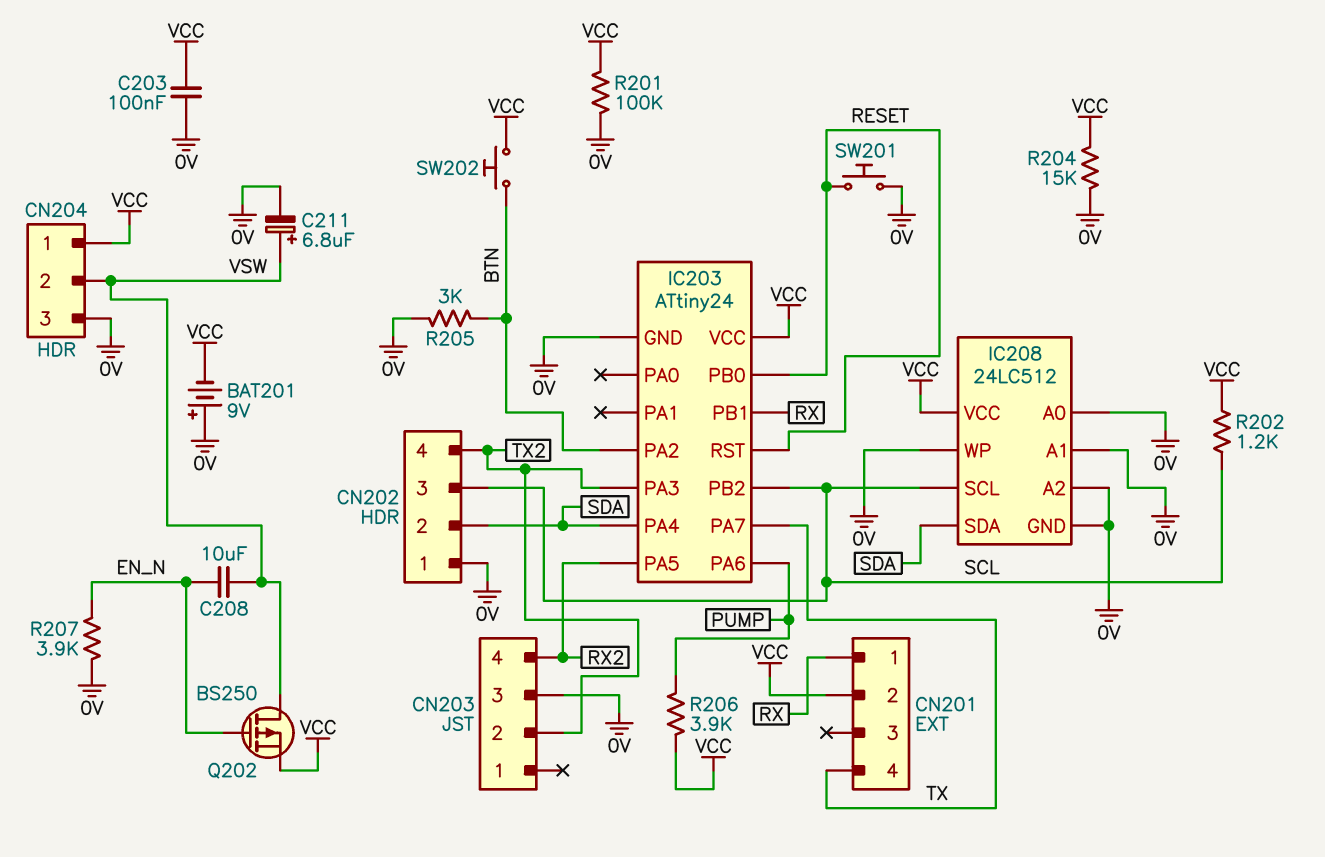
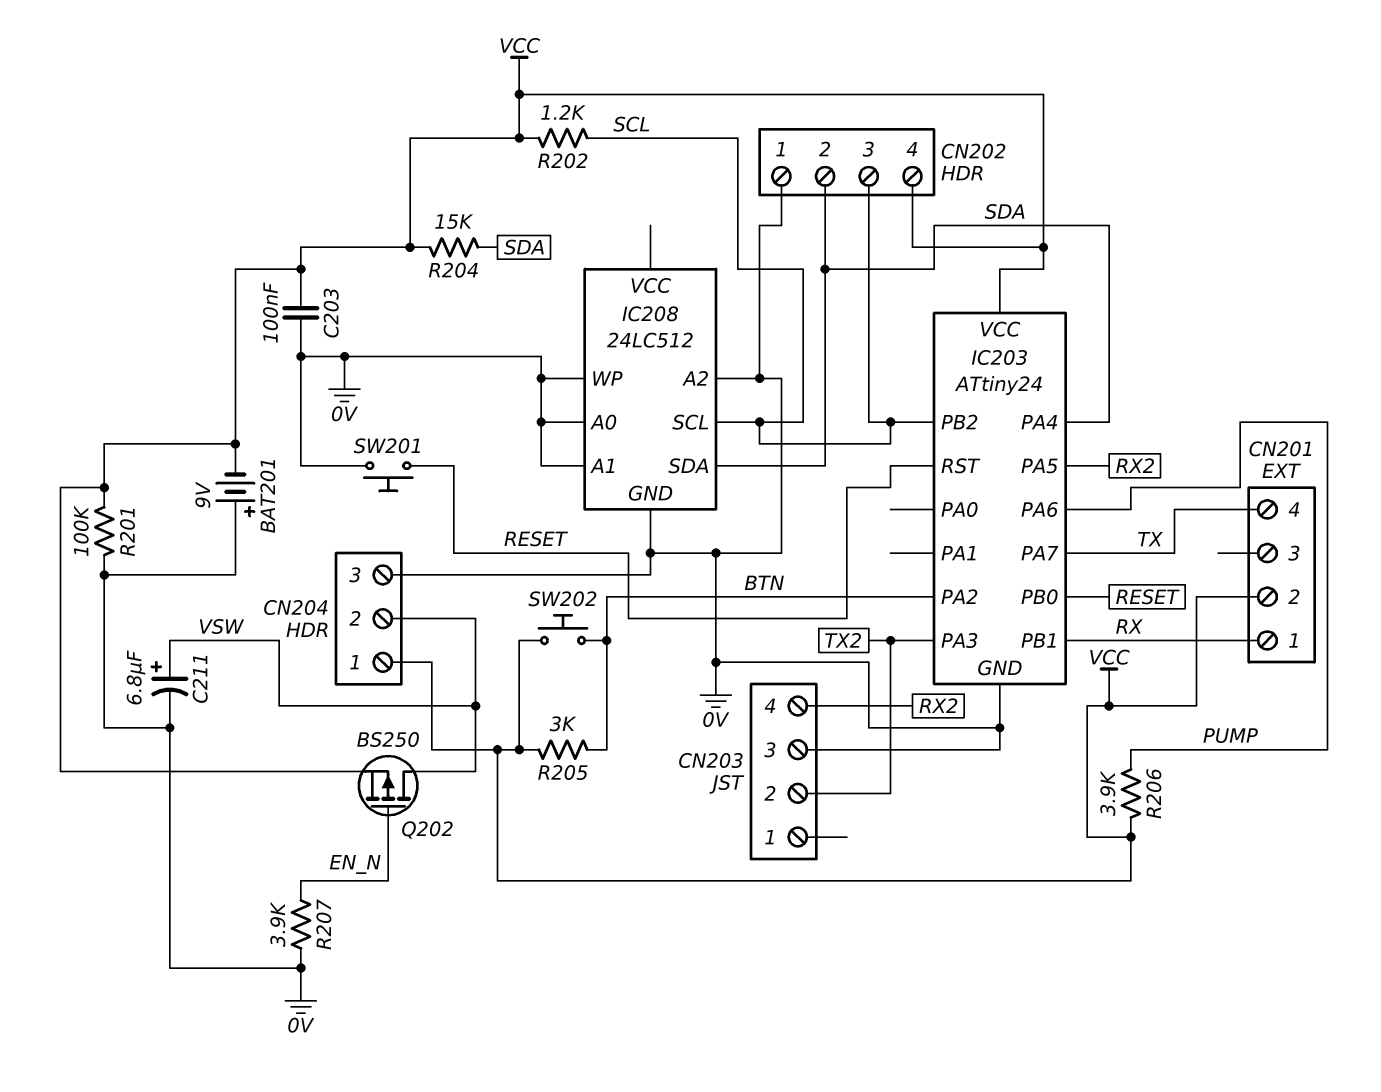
C208: 10uF (EN_N, VSW) -> none
CN202 pin 4: TX2 -> VCC
IC208 pin VCC: VCC -> none
R204: 15k (0V, VCC) -> 15k (SDA, VCC)
R205: 3k (0V, BTN) -> 3k (BTN, VCC)

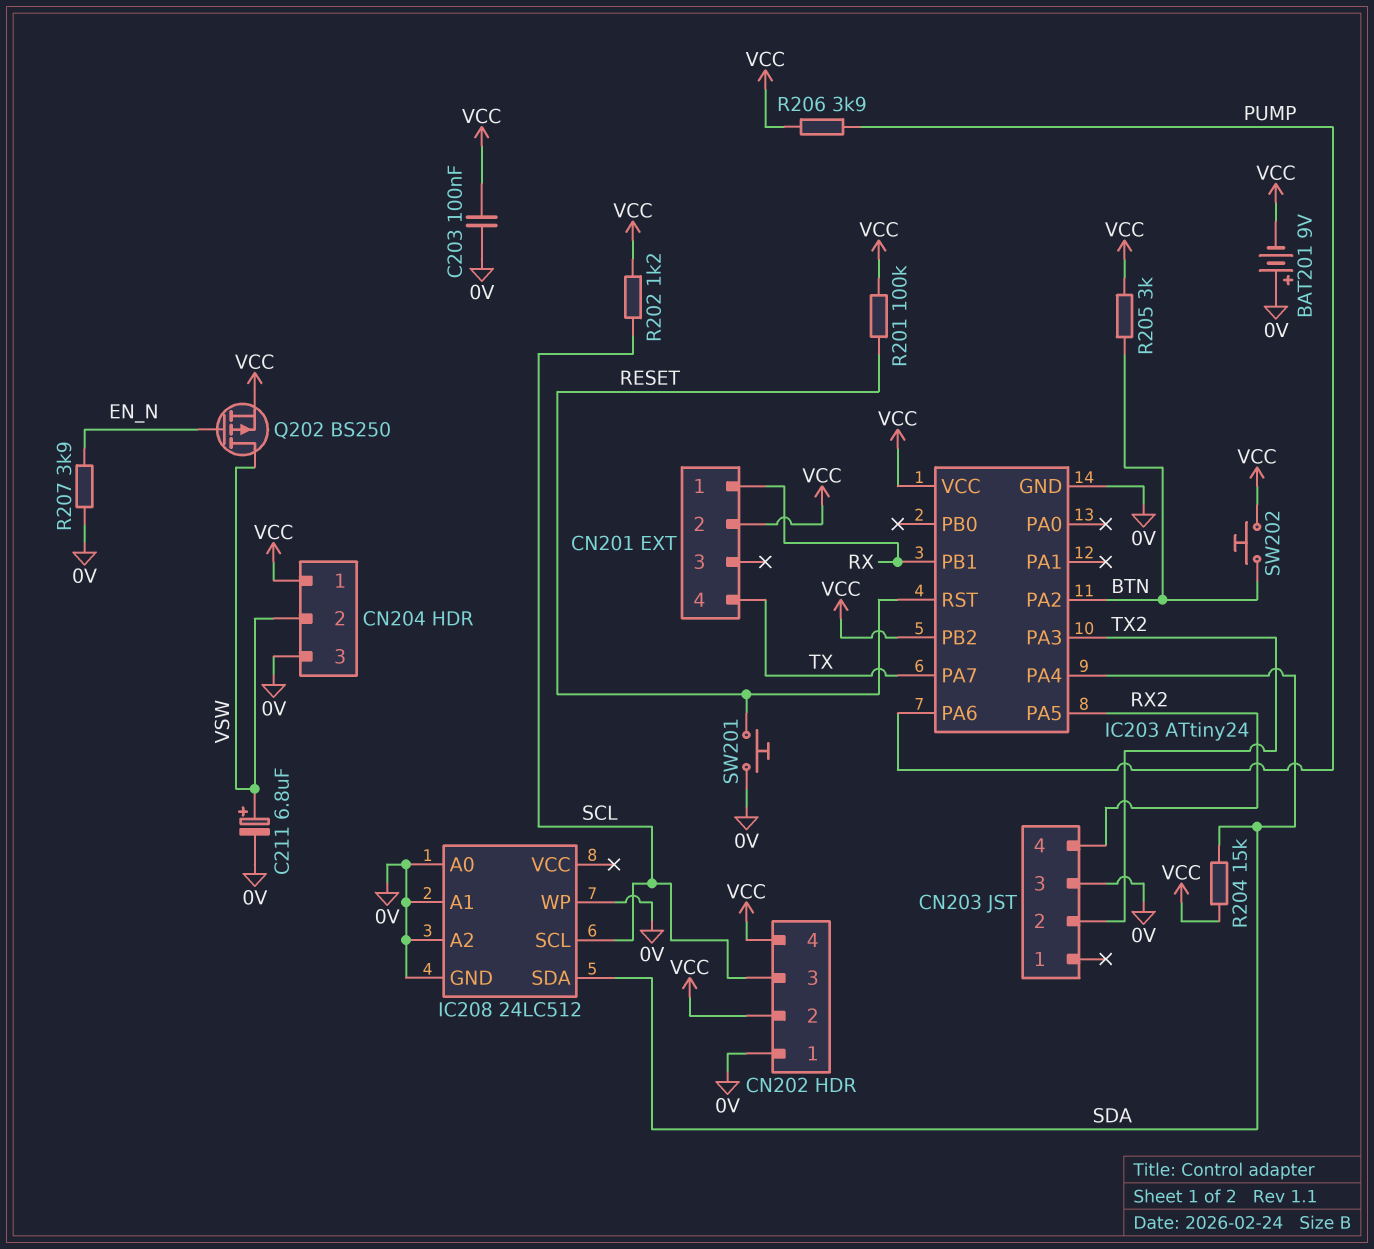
CN202 pin 2: SDA -> VCC
IC203 pin PB0: RESET -> none
IC203 pin PB2: SCL -> VCC
R201: 100k (0V, VCC) -> 100k (RESET, VCC)

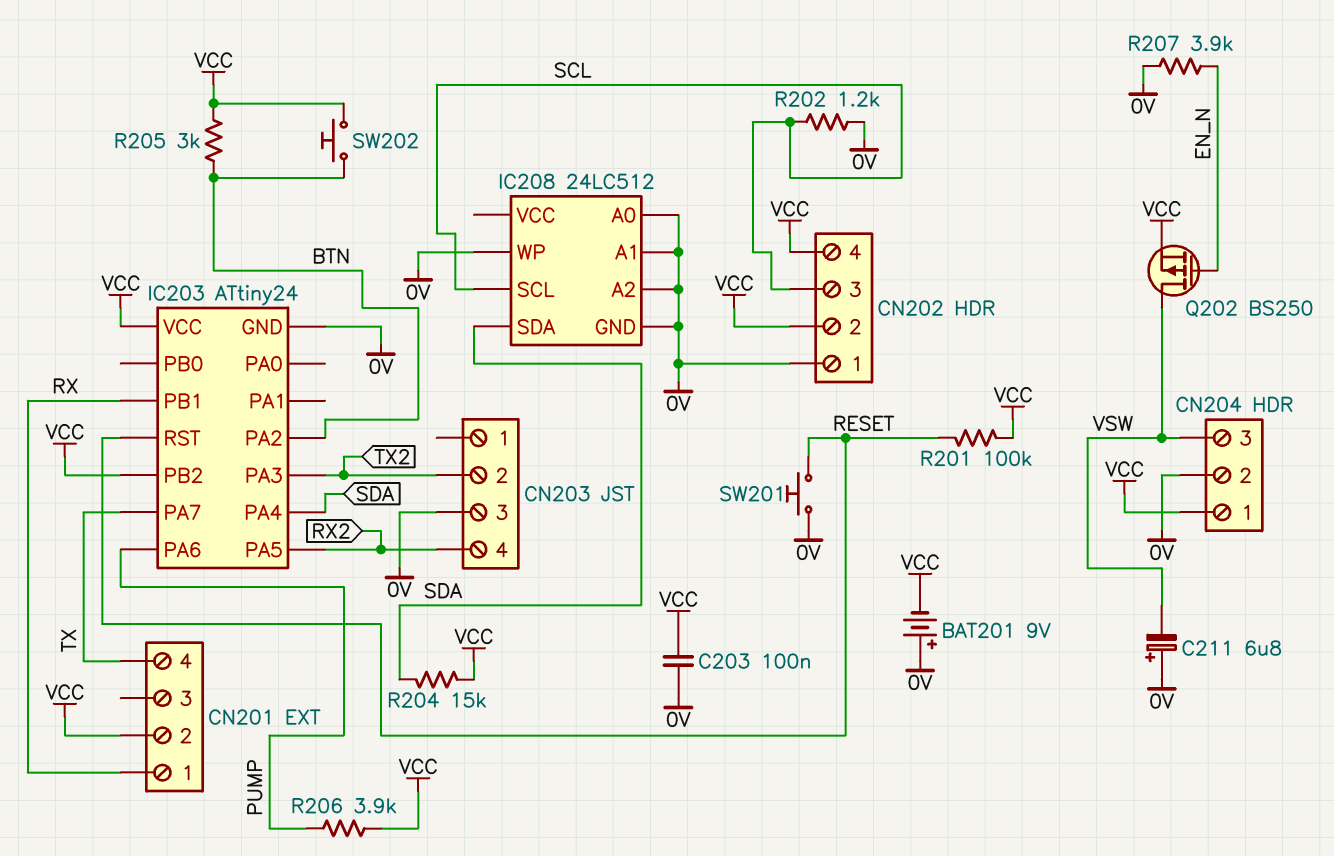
C211: 6.8uF (plus VSW, minus 0V) -> 6.8uF (plus 0V, minus VSW)
CN204 pin 2: VSW -> 0V
CN204 pin 3: 0V -> VSW
R202: 1.2k (SCL, VCC) -> 1.2k (0V, SCL)

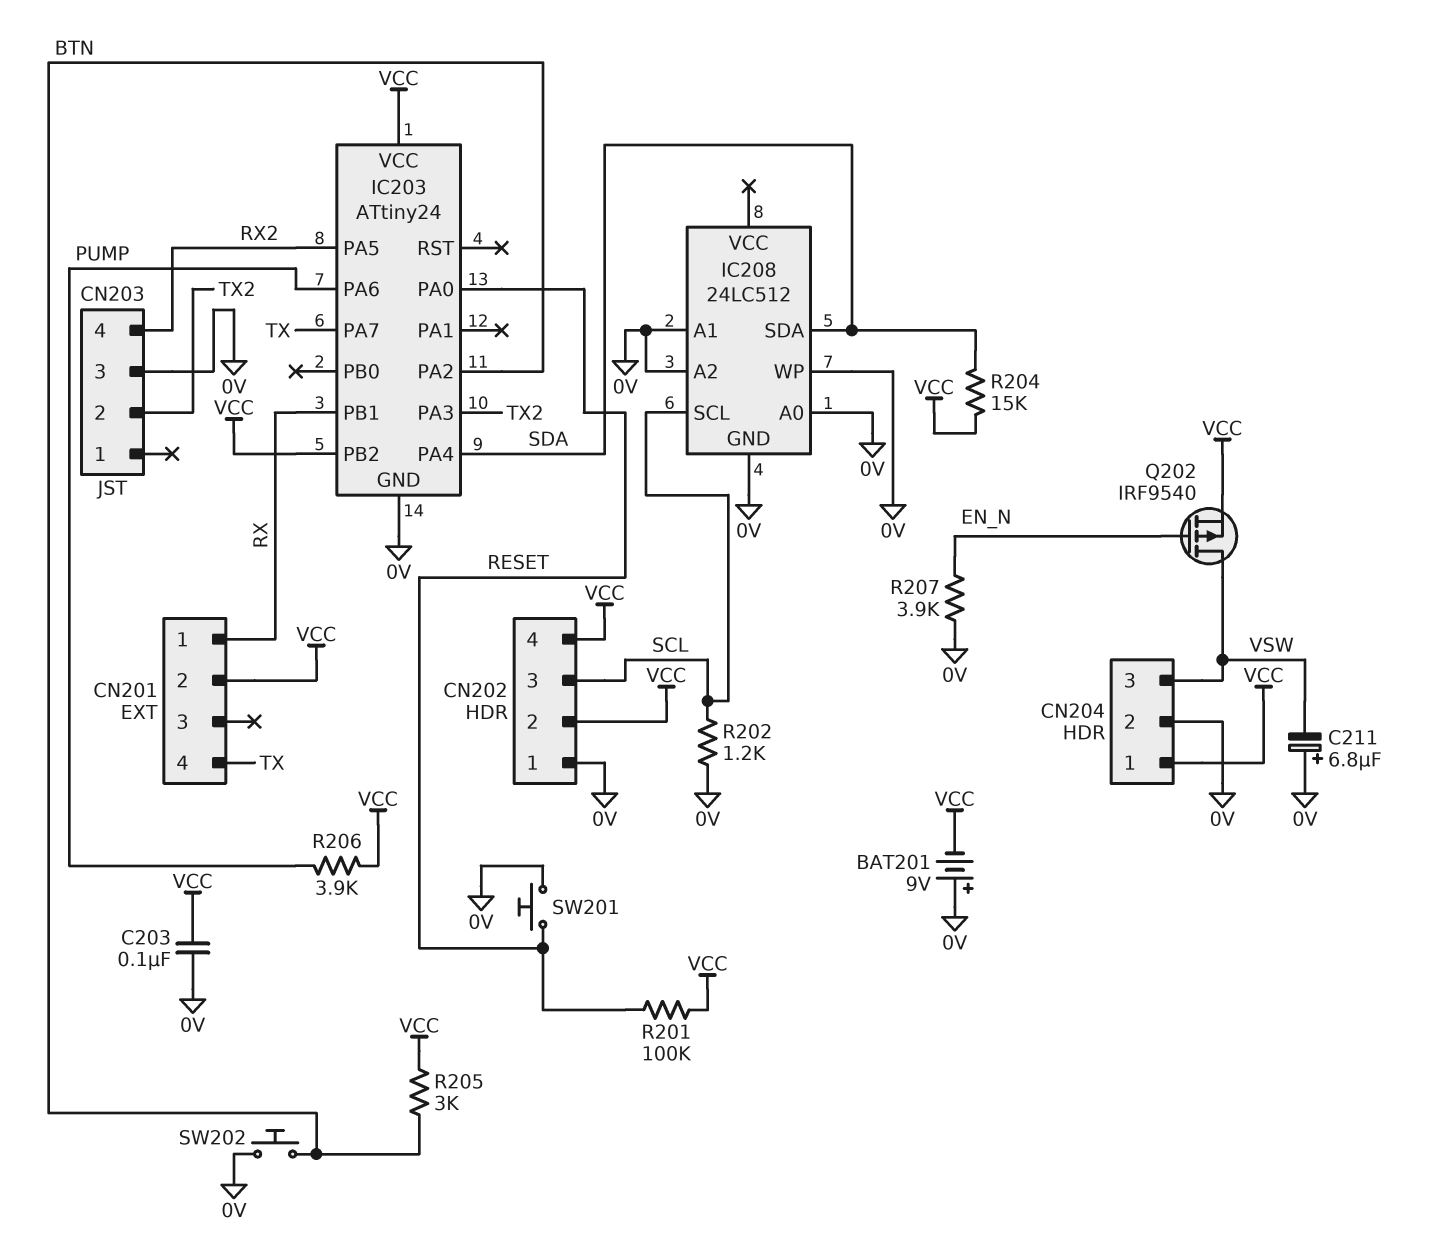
IC203 pin PA0: none -> RESET
IC203 pin RST: RESET -> none
Q202: PMOS BS250 (G EN_N, D VSW, S VCC) -> PMOS IRF9540 (G EN_N, D VSW, S VCC)
SW202: button (BTN, VCC) -> button (0V, BTN)

